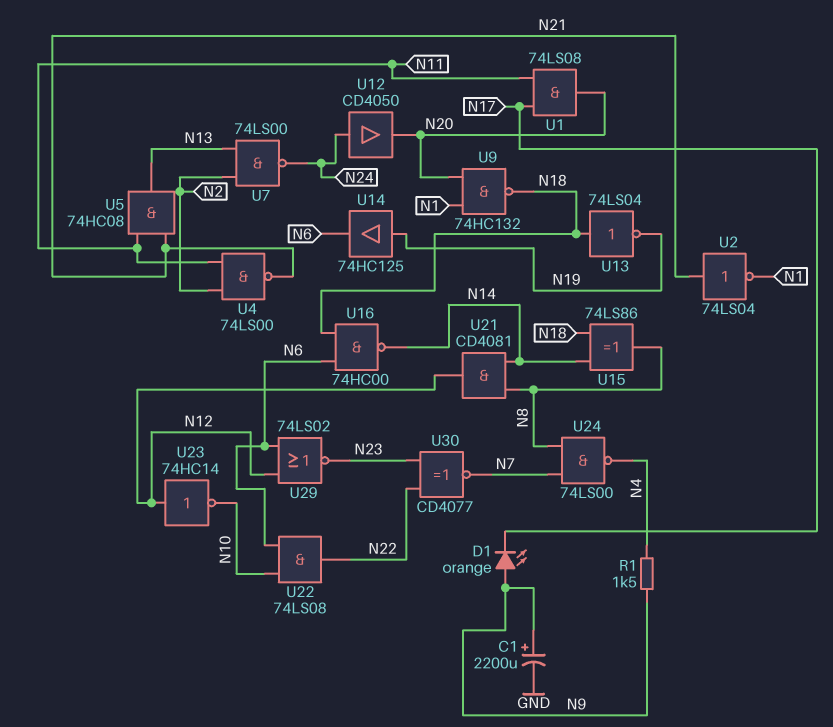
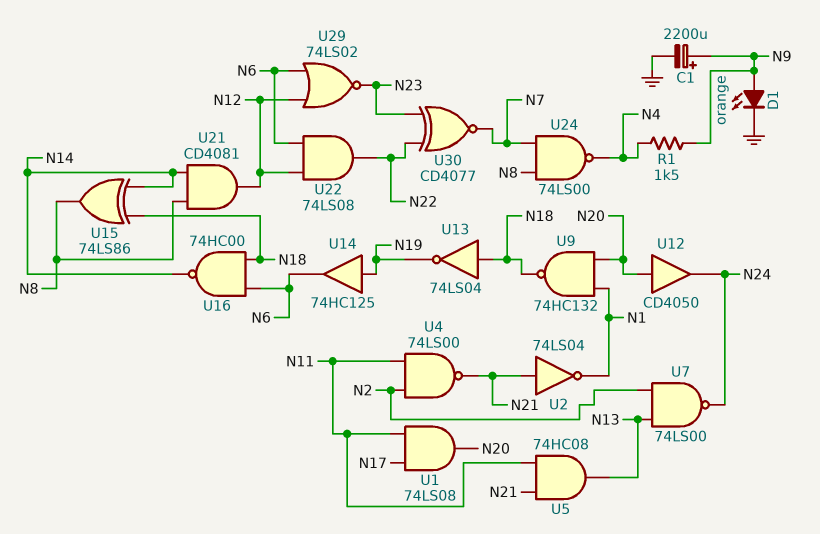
D1: LED orange (A N9, K N17) -> LED orange (A N9, K GND)
U12: buffer CD4050 (in N24, out N20) -> buffer CD4050 (in N20, out N24)
U22: AND 74LS08 (in N6, in N10, out N22) -> AND 74LS08 (in N6, in N12, out N22)
U23: NOT 74HC14 (in N12, out N10) -> none

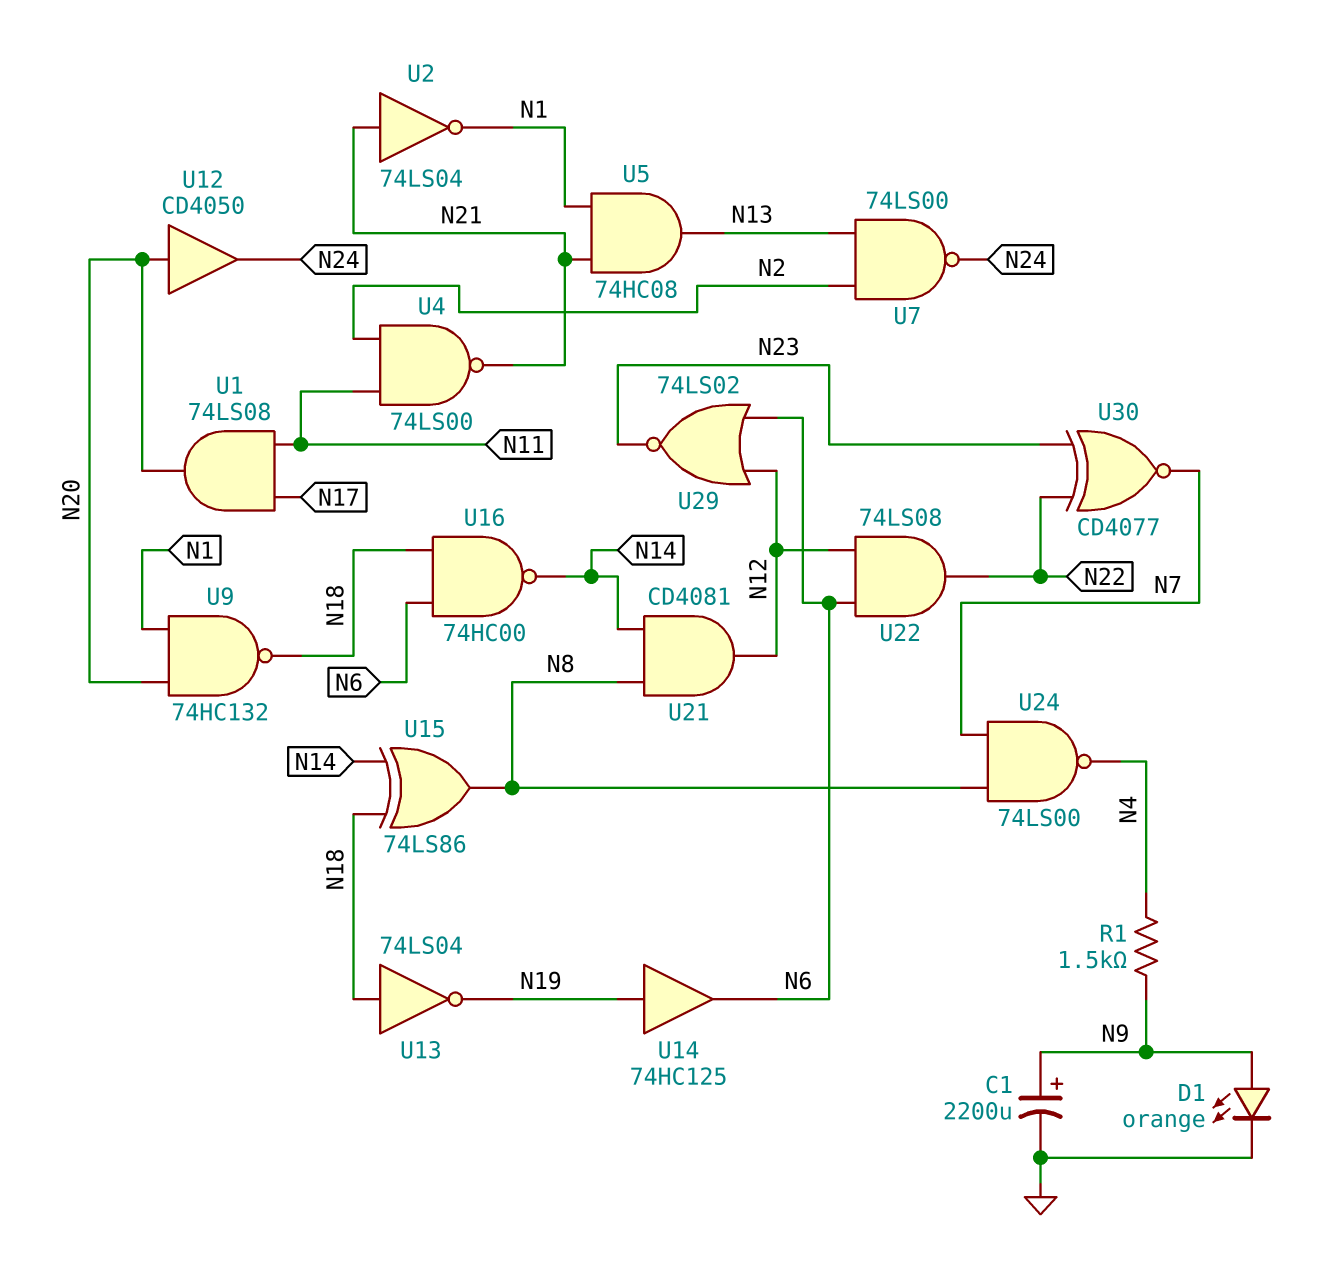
U5: AND 74HC08 (in N11, in N21, out N13) -> AND 74HC08 (in N1, in N21, out N13)

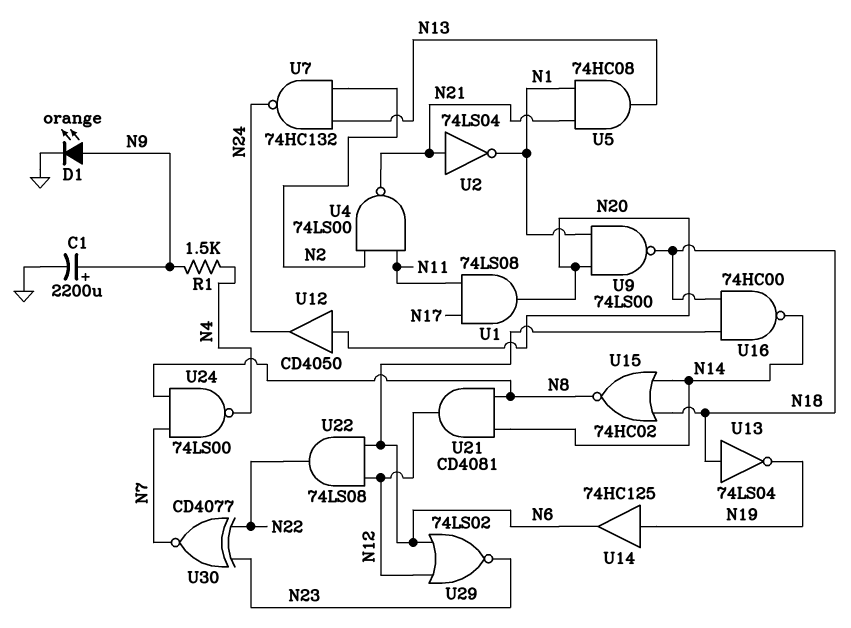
U7: NAND 74LS00 (in N2, in N13, out N24) -> NAND 74HC132 (in N2, in N13, out N24)
U9: NAND 74HC132 (in N1, in N20, out N18) -> NAND 74LS00 (in N1, in N20, out N18)
U15: XOR 74LS86 (in N14, in N18, out N8) -> NOR 74HC02 (in N14, in N18, out N8)

